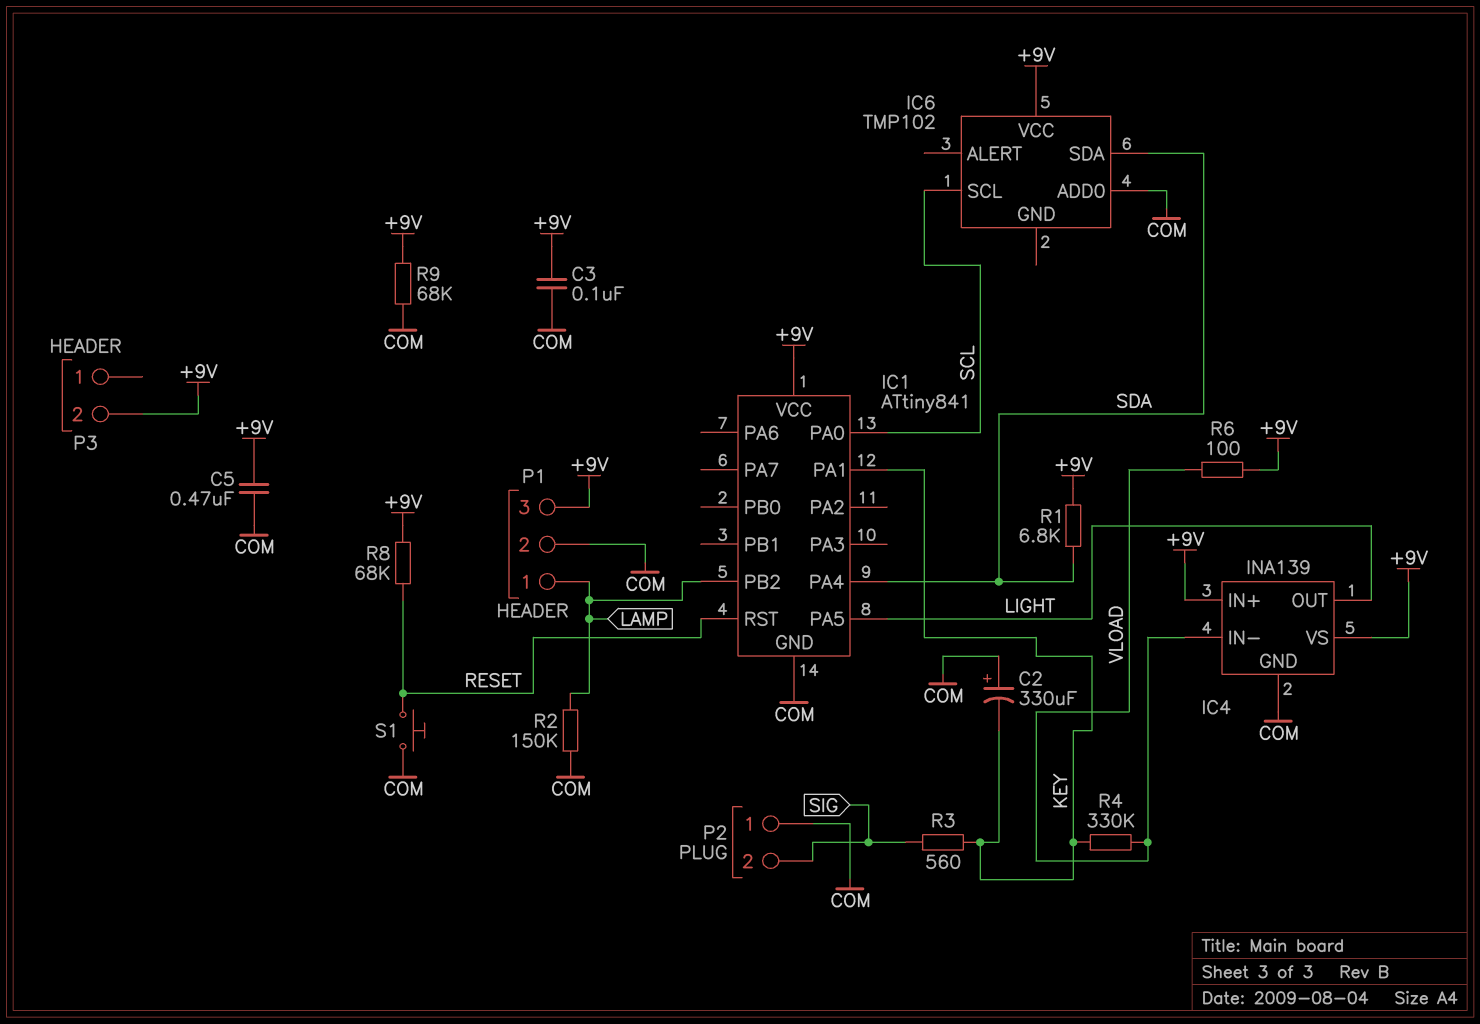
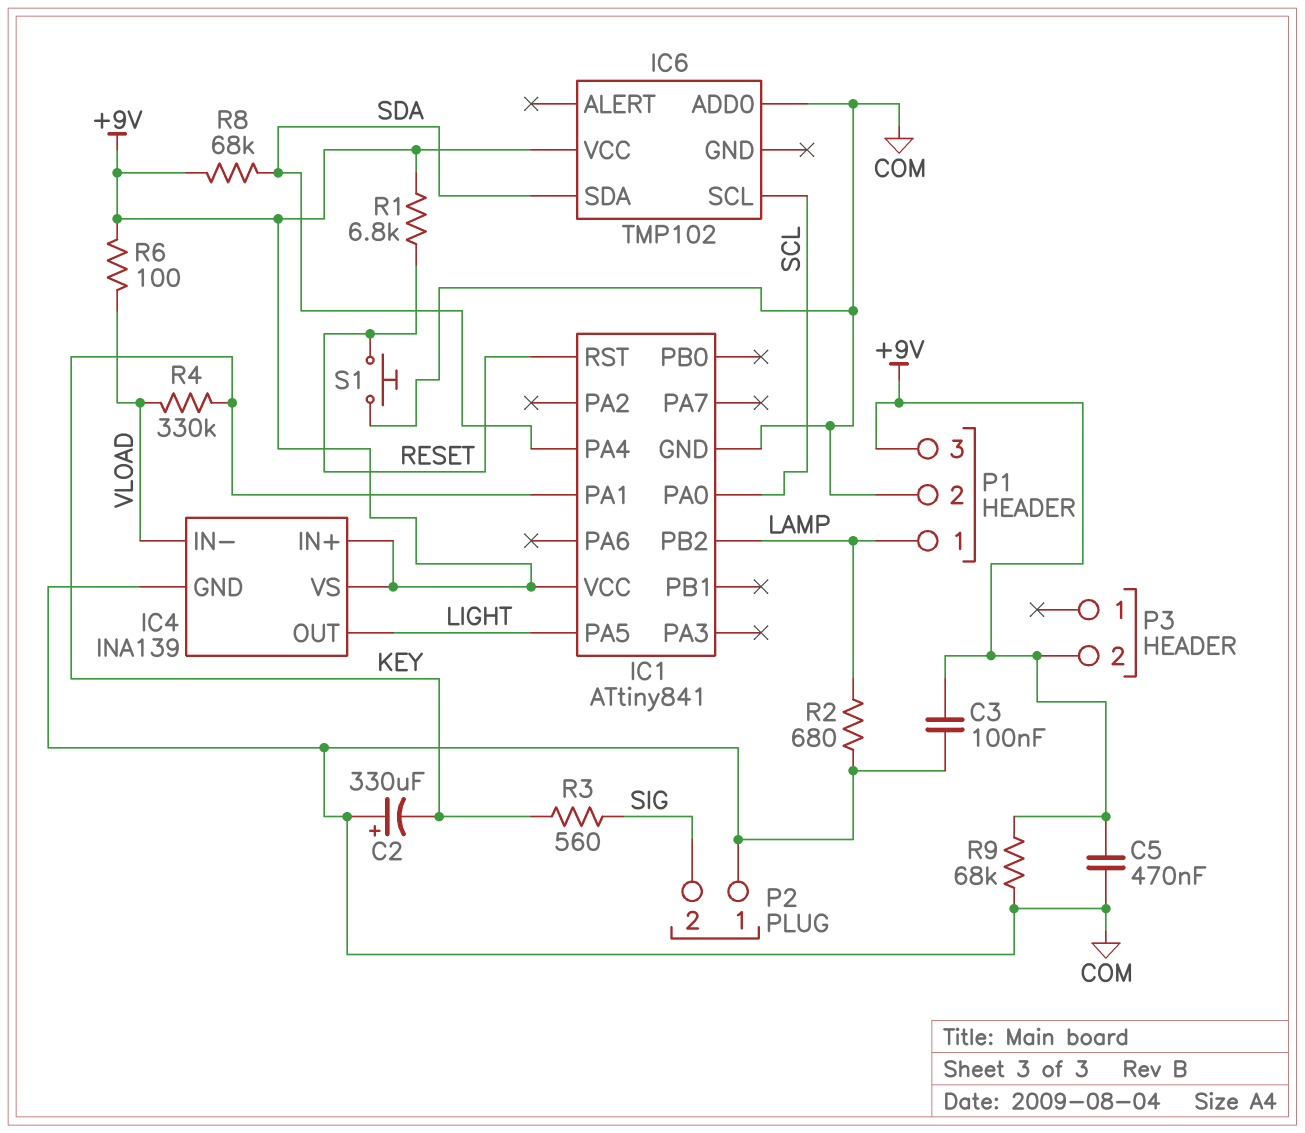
R1: 6.8k (+9V, SDA) -> 6.8k (+9V, RESET)
R2: 150k (COM, LAMP) -> 680 (COM, LAMP)
R8: 68k (+9V, RESET) -> 68k (+9V, SDA)

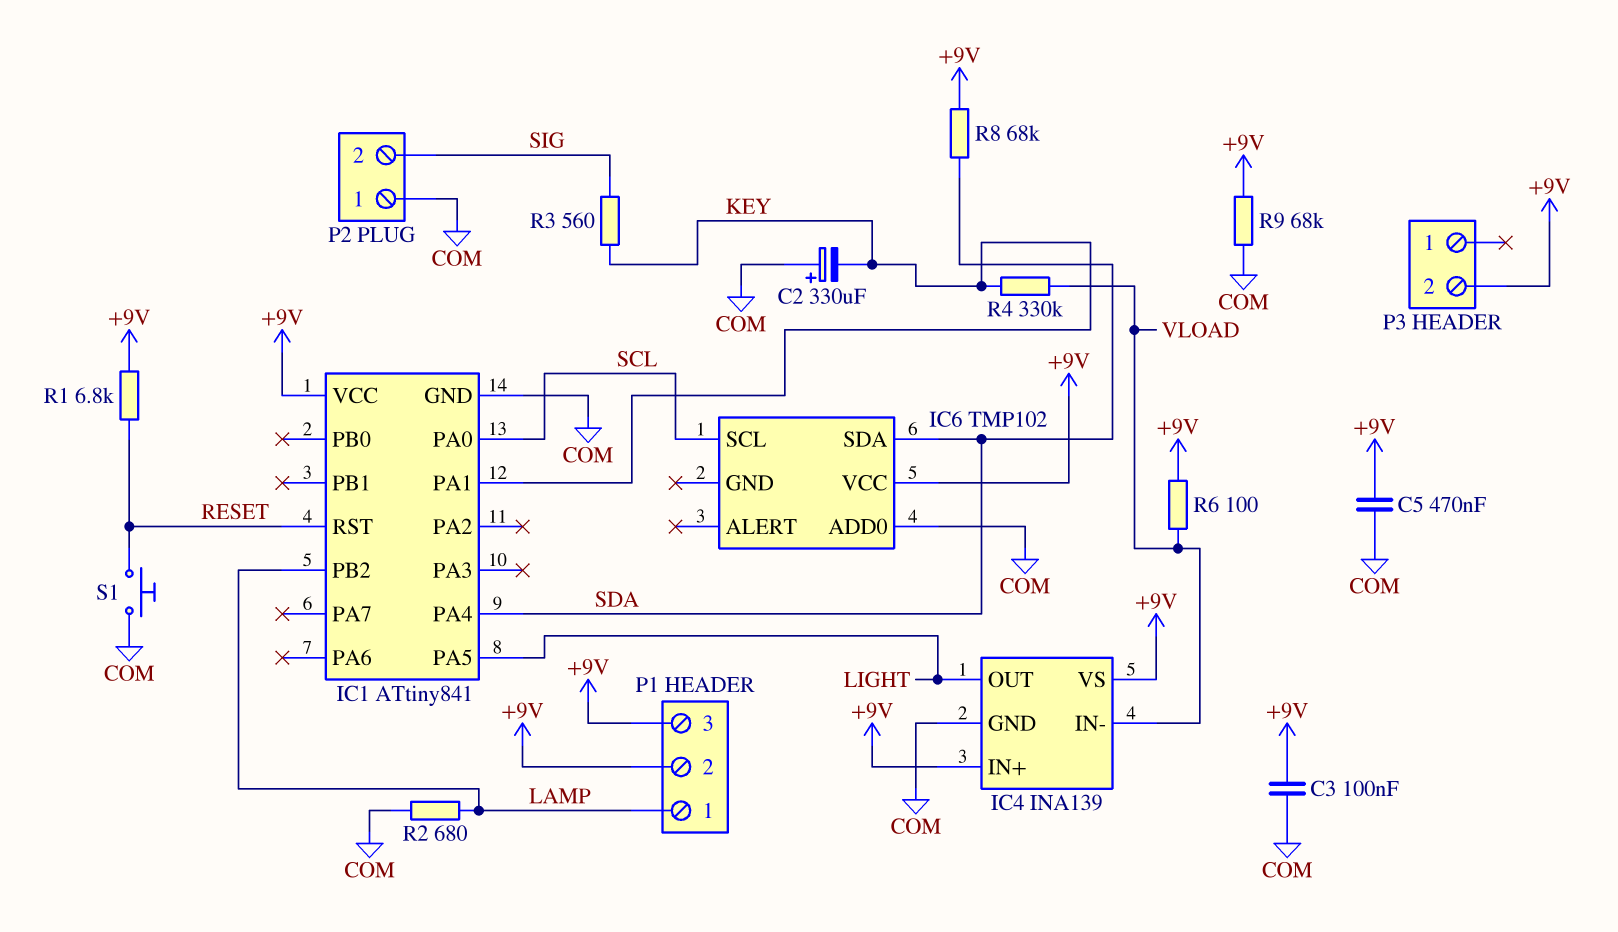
P1 pin 2: COM -> +9V

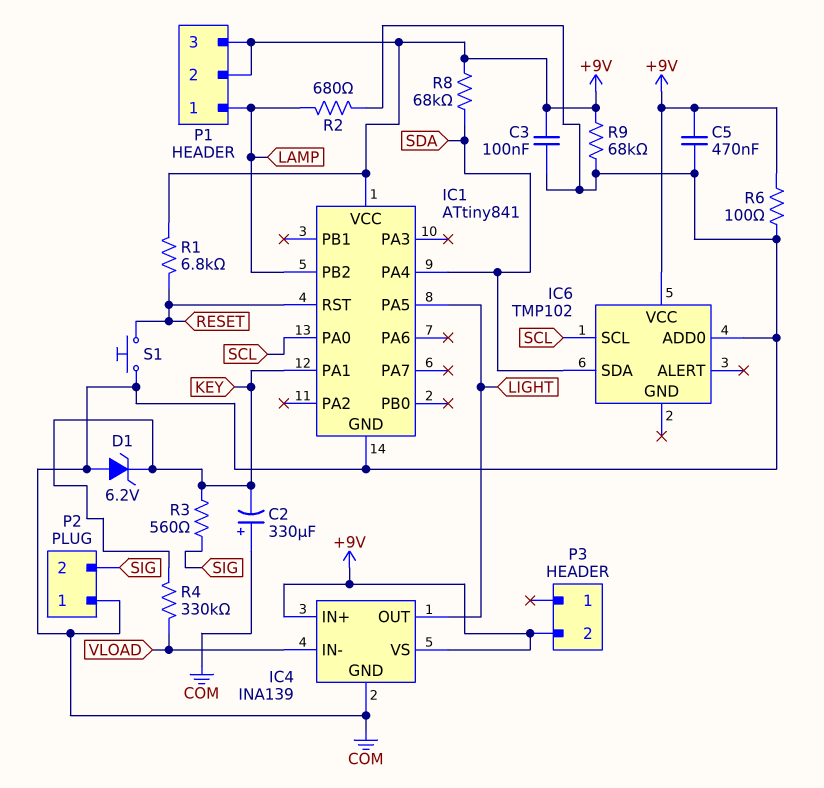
D1: none -> zener 6.2V (A COM, K KEY)
R6: 100 (+9V, VLOAD) -> 100 (+9V, COM)

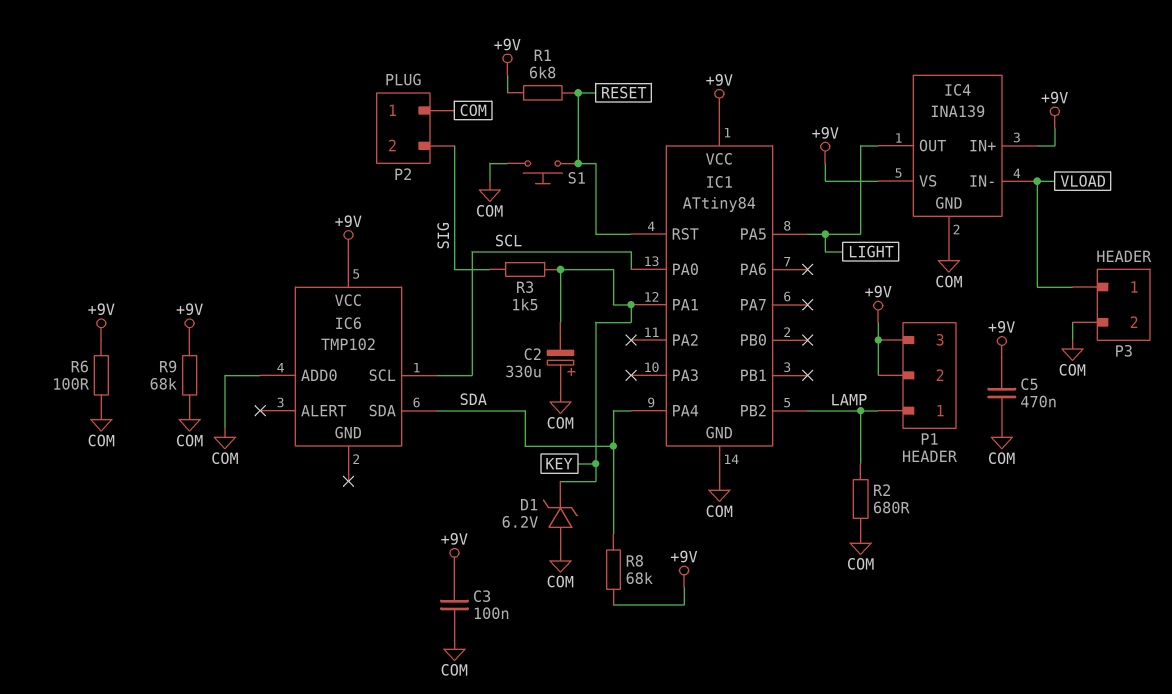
IC1: ATtiny841 -> ATtiny84
P3 pin 1: none -> VLOAD
P3 pin 2: +9V -> COM
R3: 560 (KEY, SIG) -> 1.5k (KEY, SIG)
R4: 330k (KEY, VLOAD) -> none

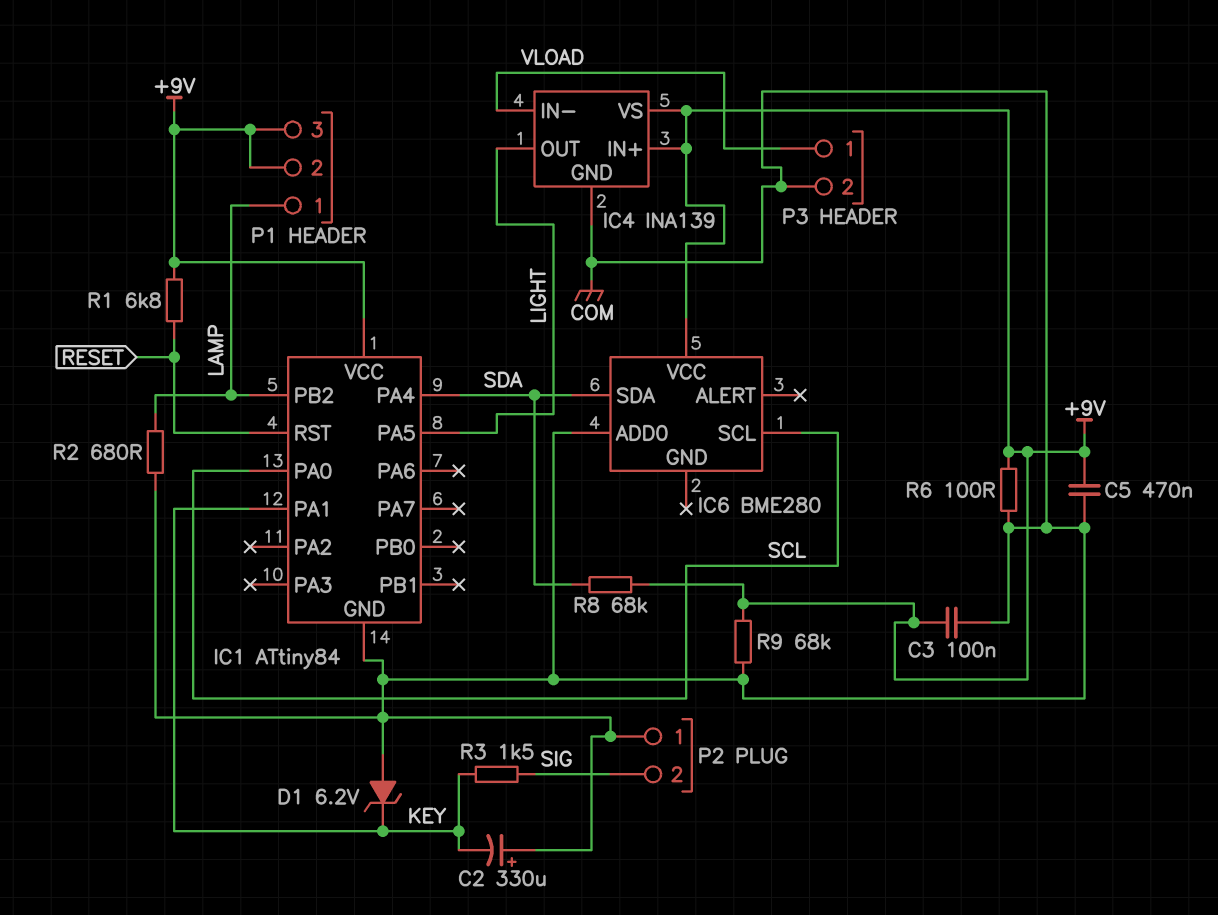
IC6: TMP102 -> BME280
S1: button (COM, RESET) -> none

